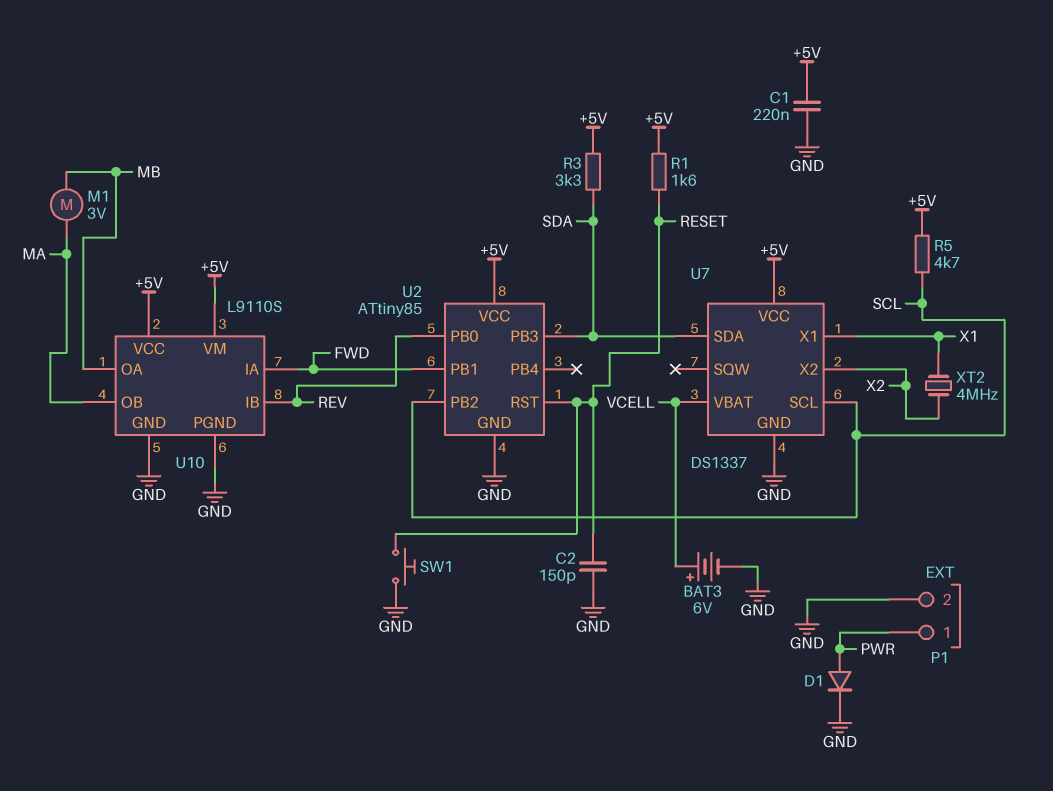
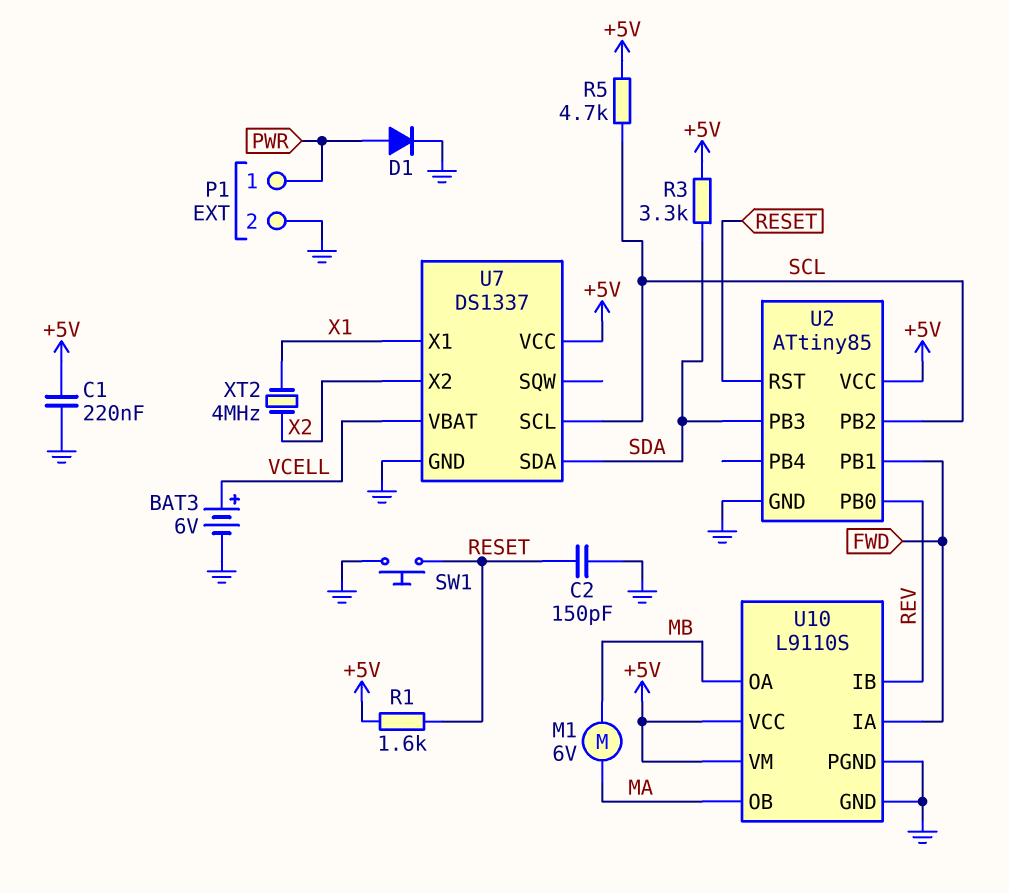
M1: motor 3V (MA, MB) -> motor 6V (MA, MB)

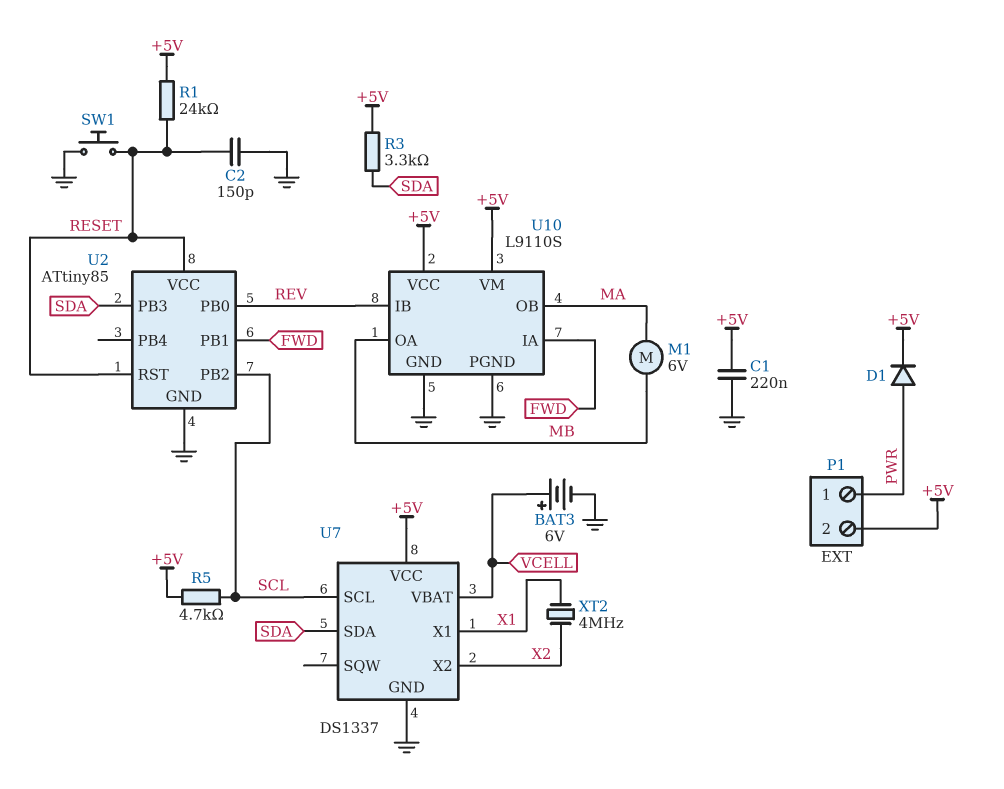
D1: diode (A PWR, K GND) -> diode (A PWR, K +5V)
P1 pin 2: GND -> +5V
R1: 1.6k (+5V, RESET) -> 24k (+5V, RESET)
U2 pin VCC: +5V -> RESET

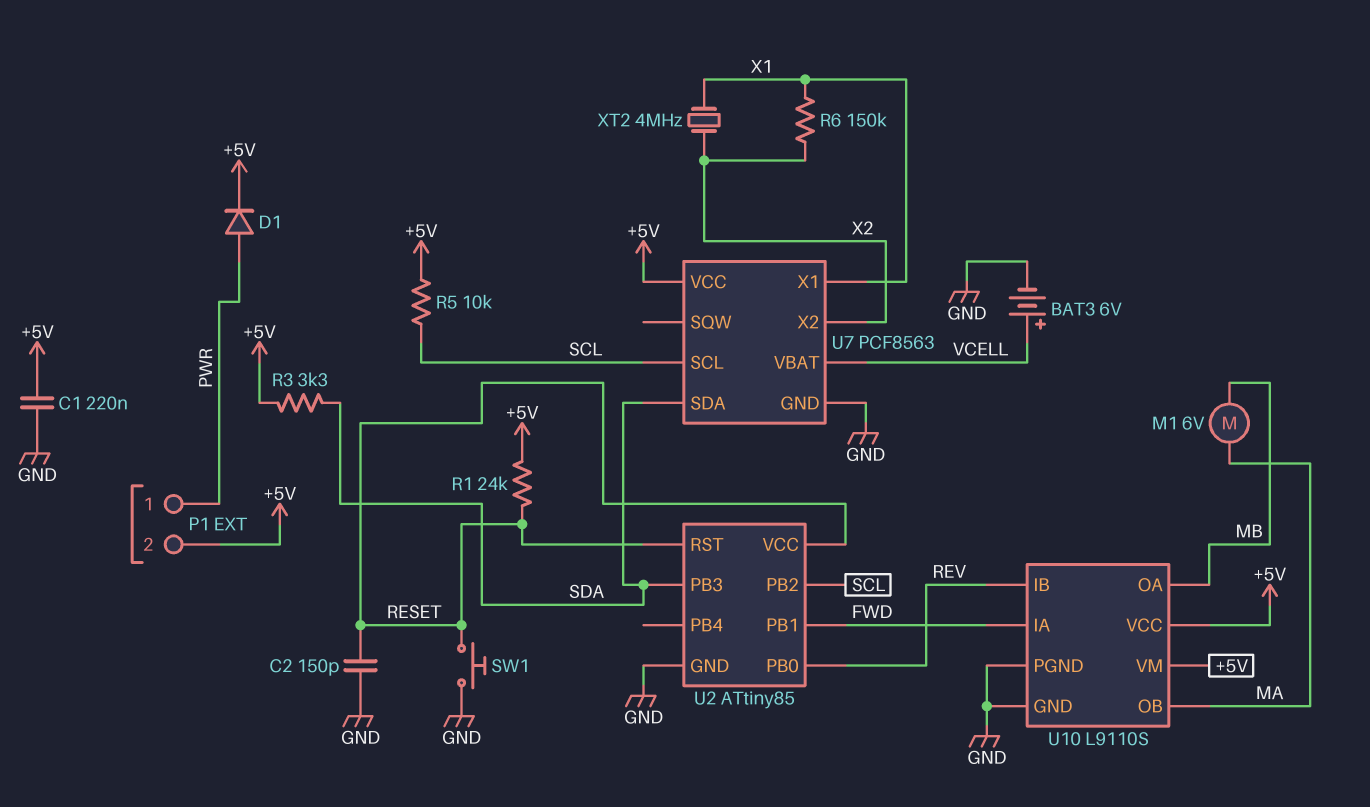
R5: 4.7k (+5V, SCL) -> 10k (+5V, SCL)
R6: none -> 150k (X1, X2)
U7: DS1337 -> PCF8563

